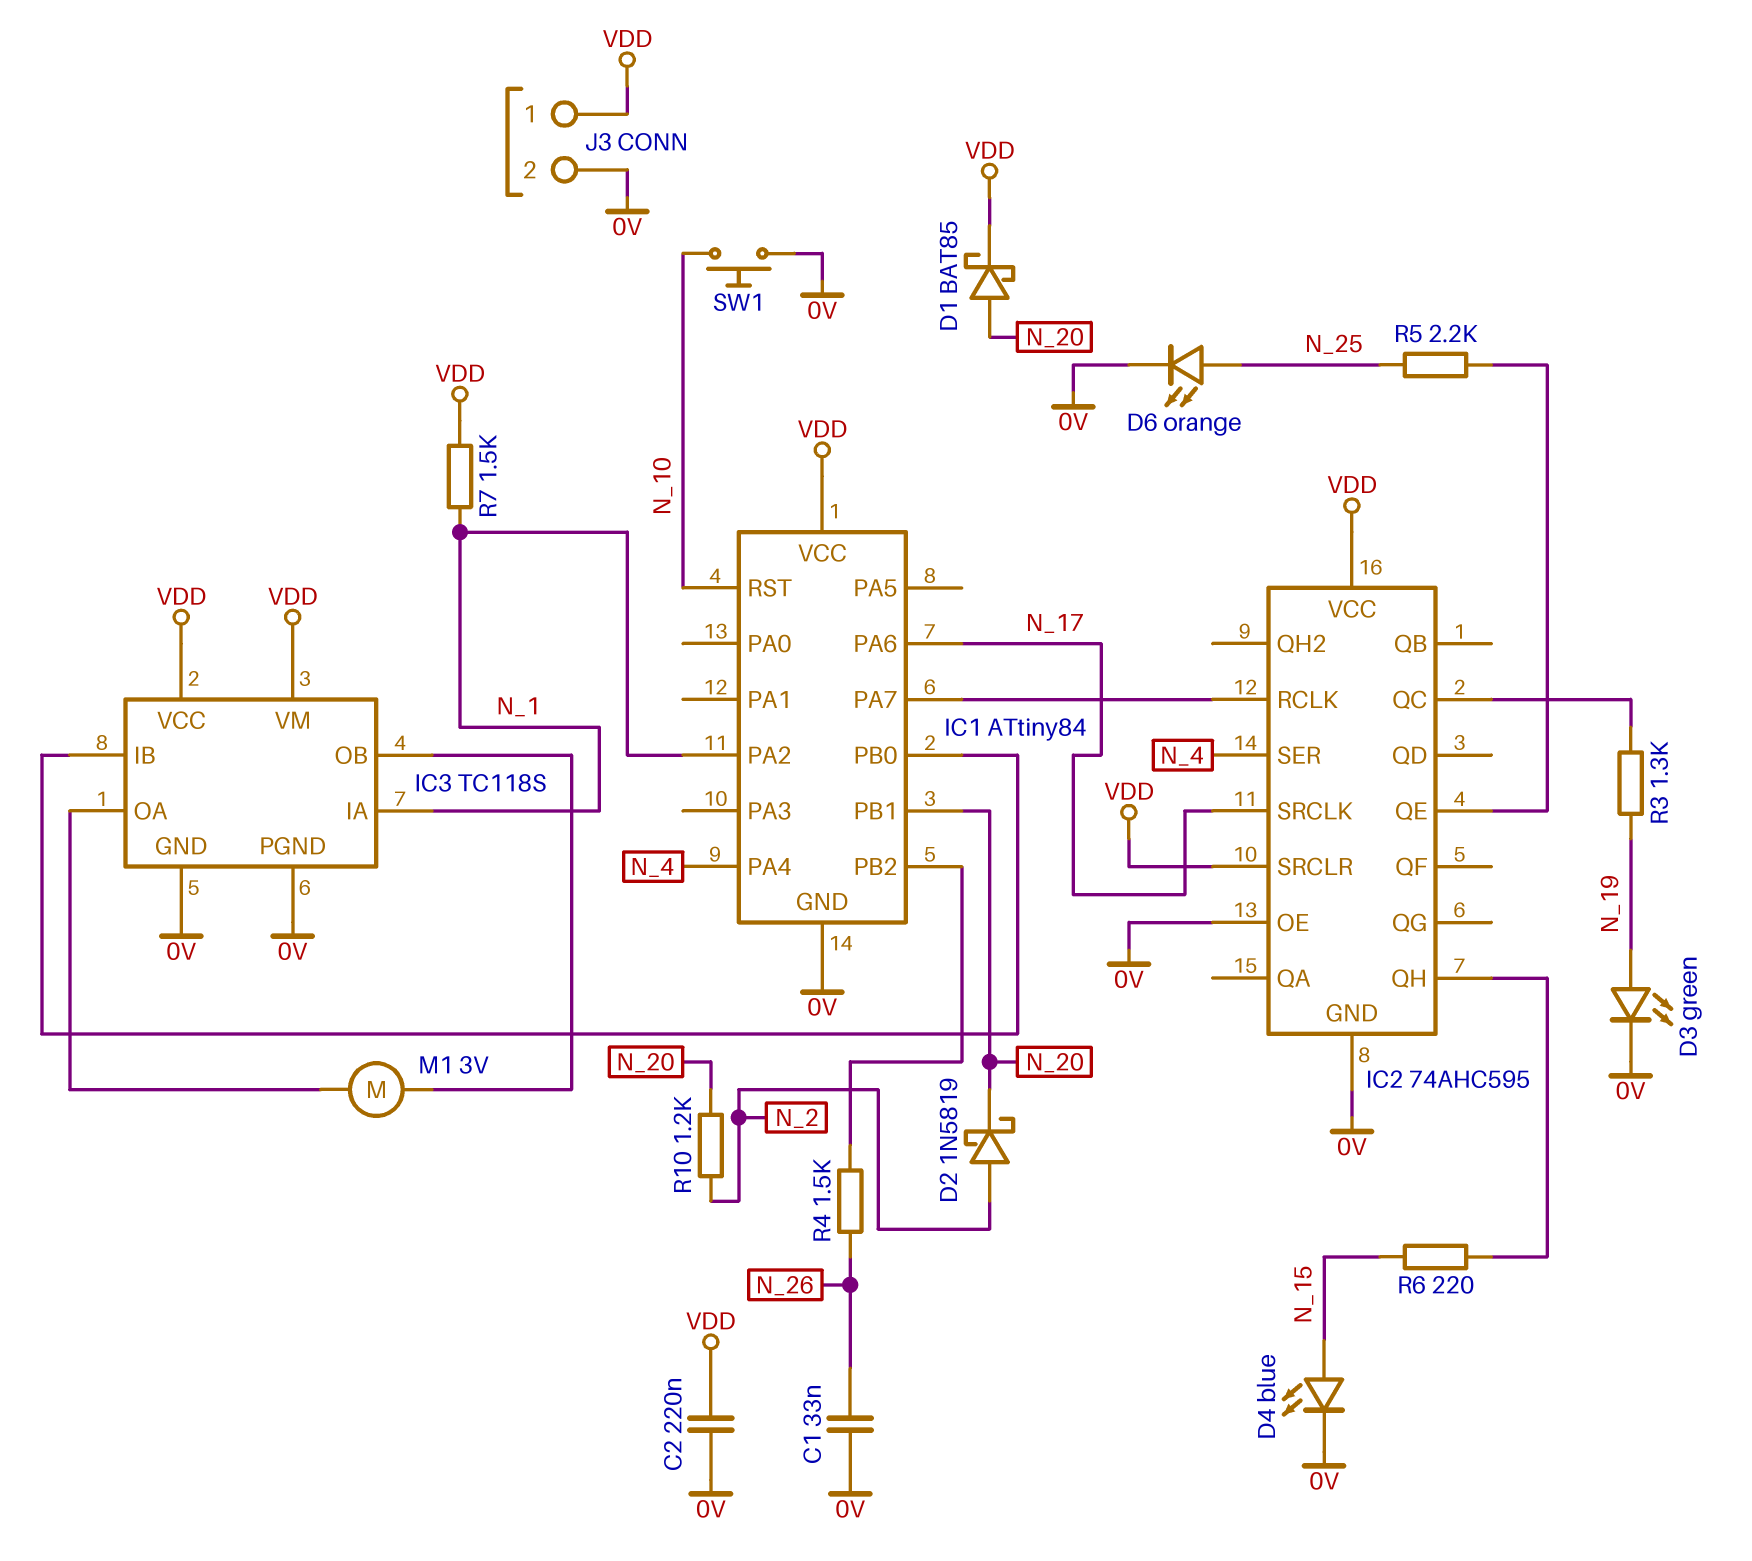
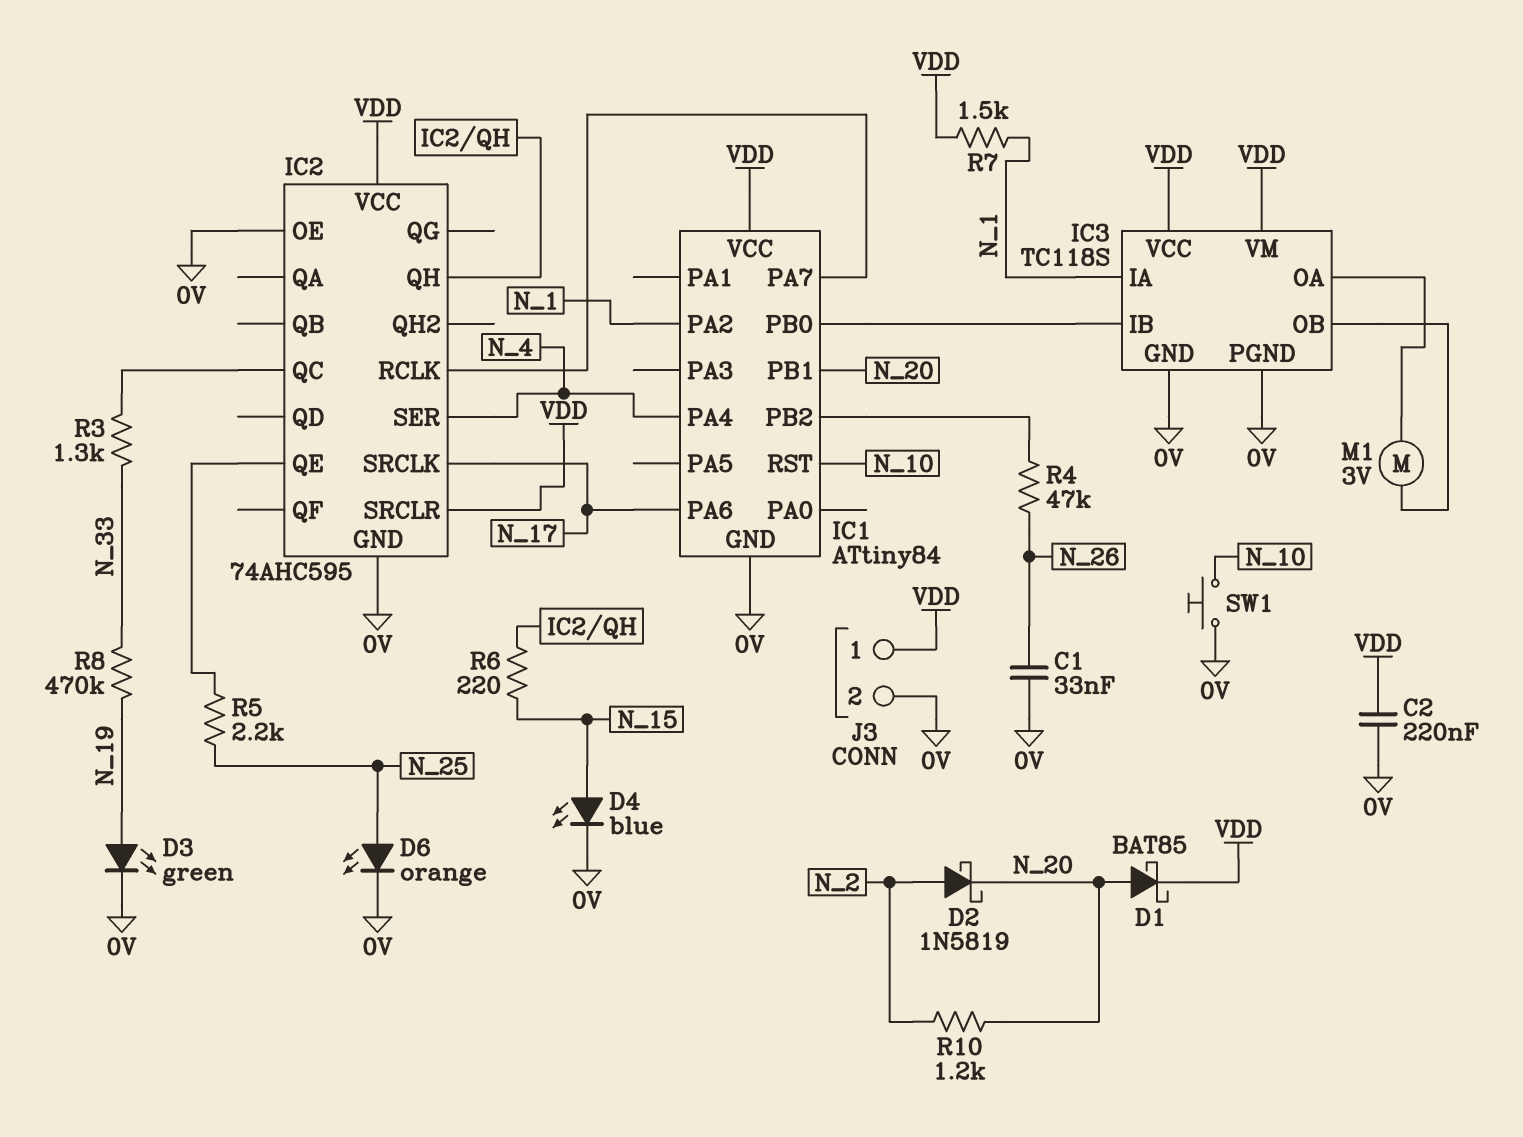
R3: 1.3k (IC2/QC, N_19) -> 1.3k (IC2/QC, N_33)
R4: 1.5k (IC1/PB2, N_26) -> 47k (IC1/PB2, N_26)
R8: none -> 470k (N_19, N_33)

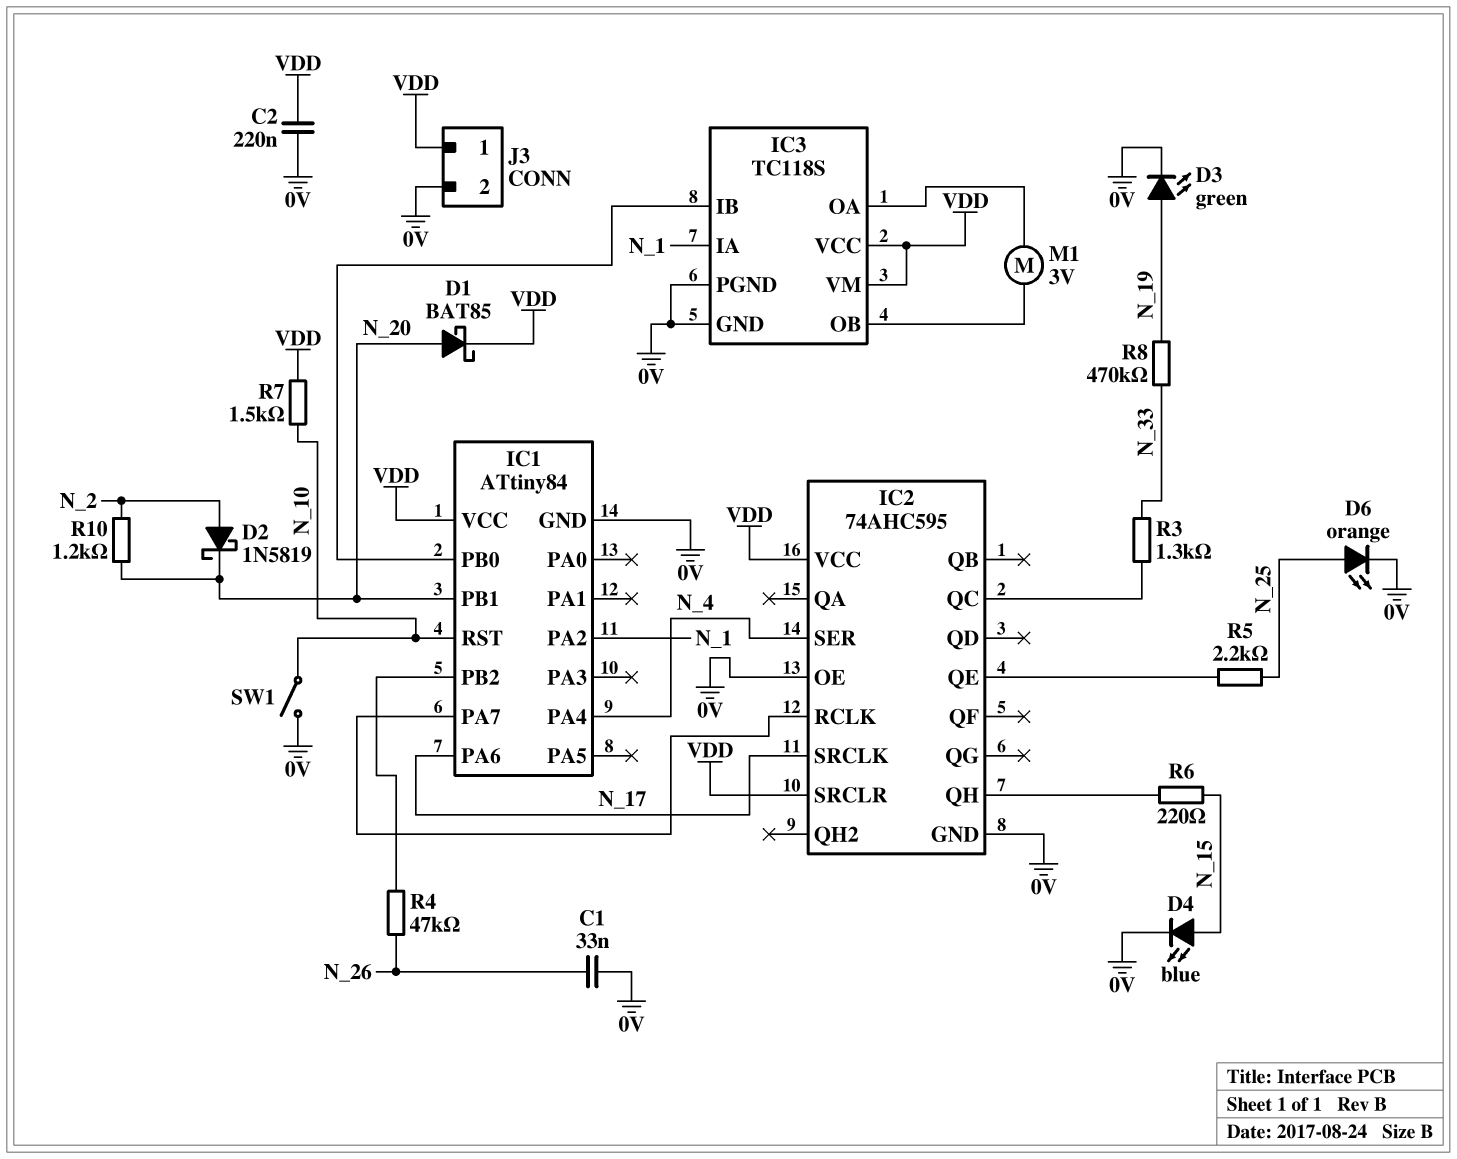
R7: 1.5k (N_1, VDD) -> 1.5k (N_10, VDD)
SW1: button (0V, N_10) -> switch (0V, N_10)

